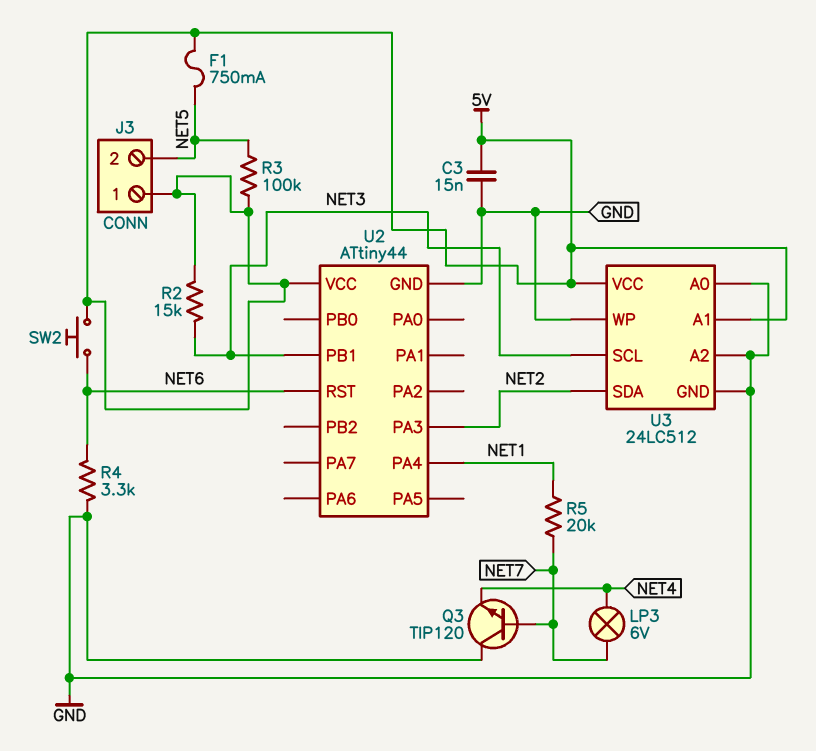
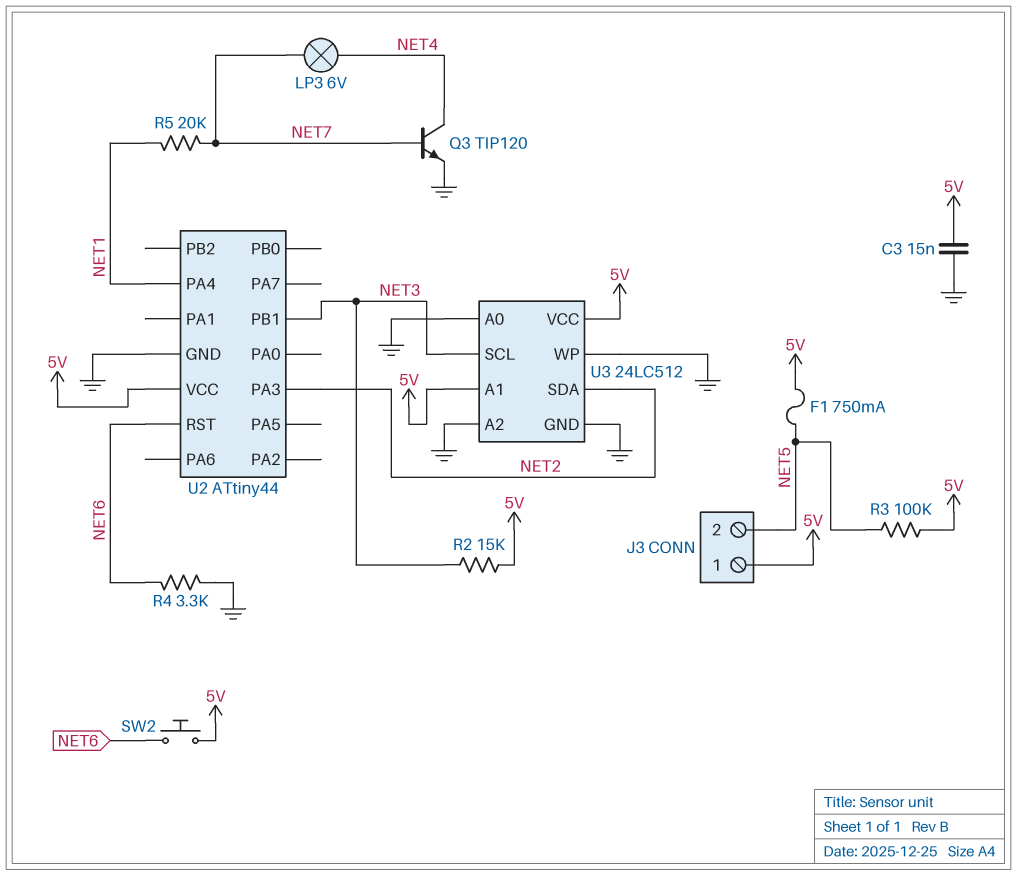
Q3: NPN TIP120 (B NET7, C GND, E NET4) -> NPN TIP120 (B NET7, C NET4, E GND)

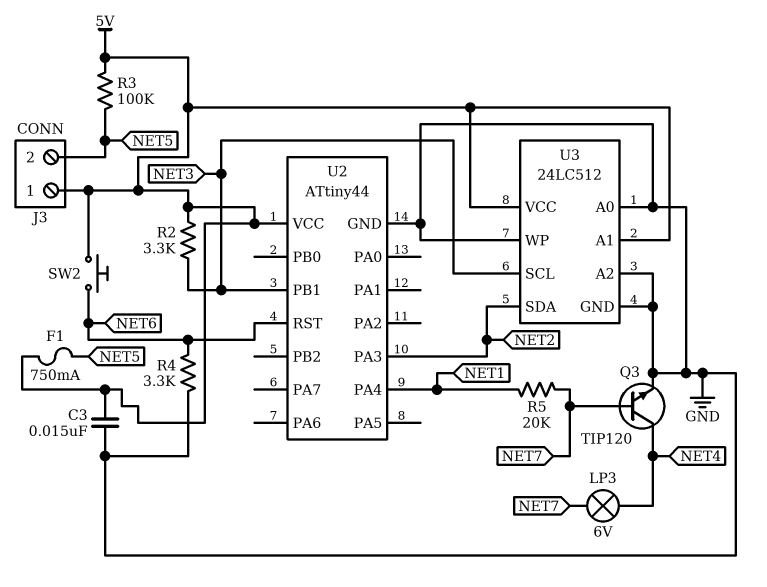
R2: 15k (5V, NET3) -> 3.3k (5V, NET3)

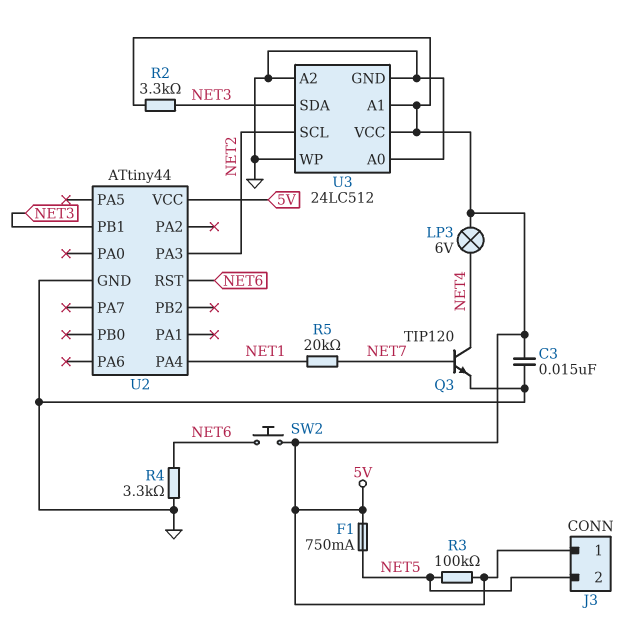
LP3: lamp 6V (NET4, NET7) -> lamp 6V (5V, NET4)
U3 pin SCL: NET3 -> NET2
U3 pin SDA: NET2 -> NET3

